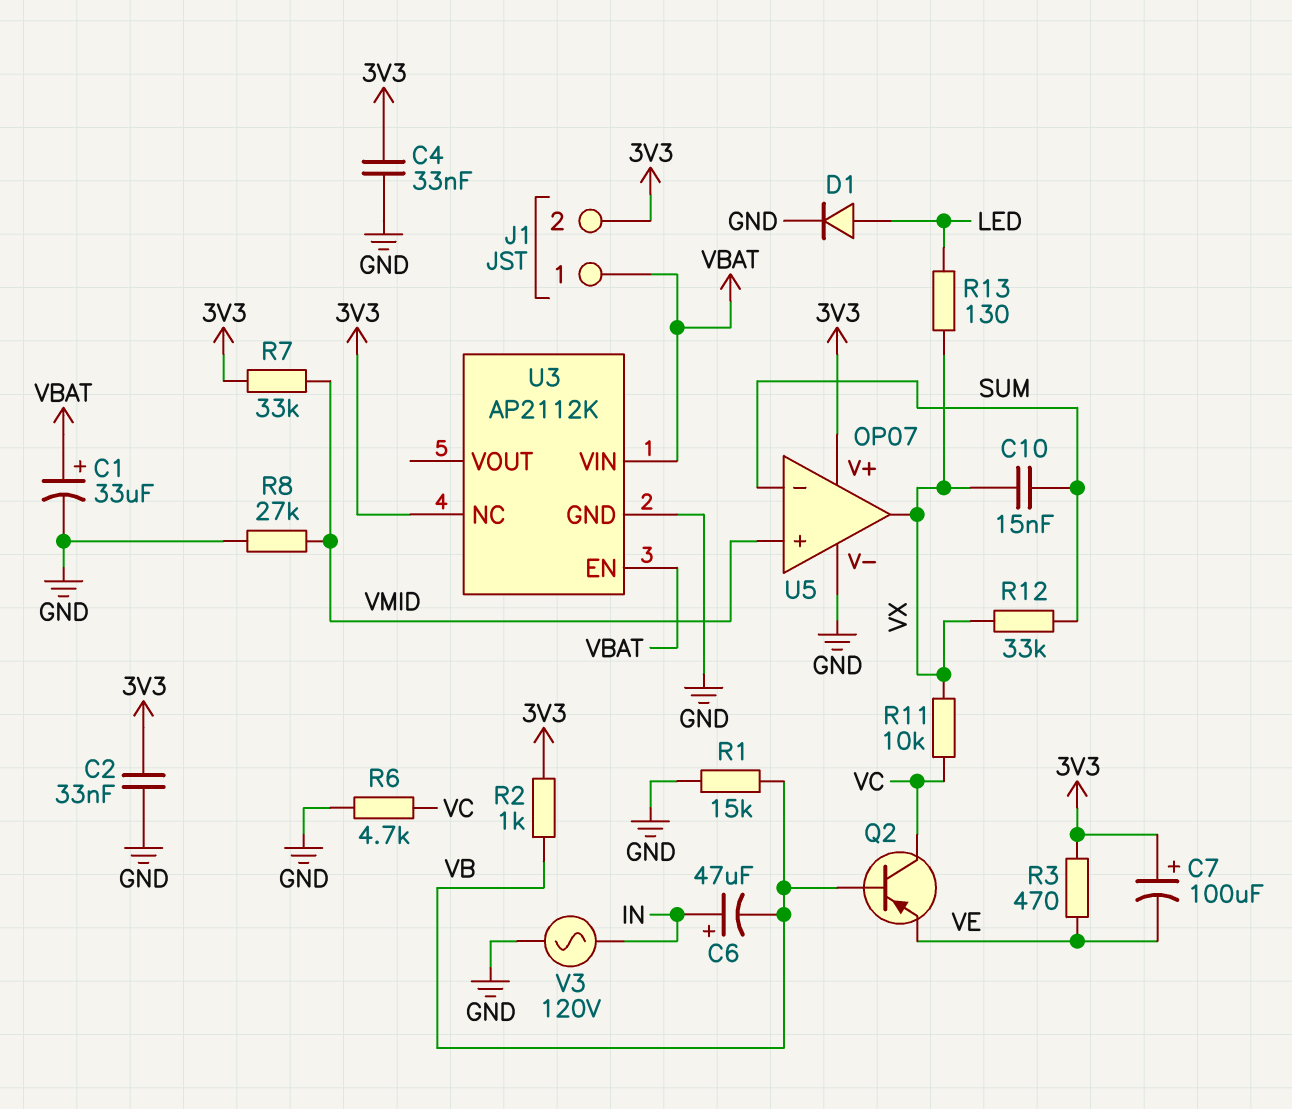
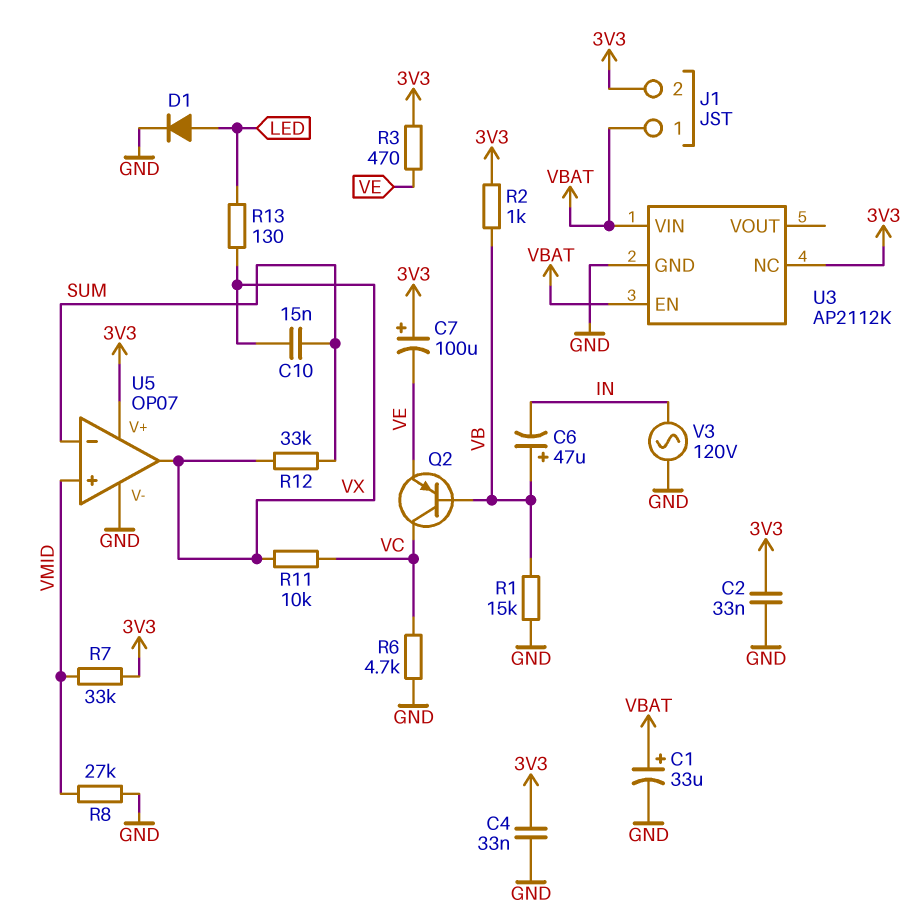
C6: 47uF (plus IN, minus VB) -> 47uF (plus VB, minus IN)

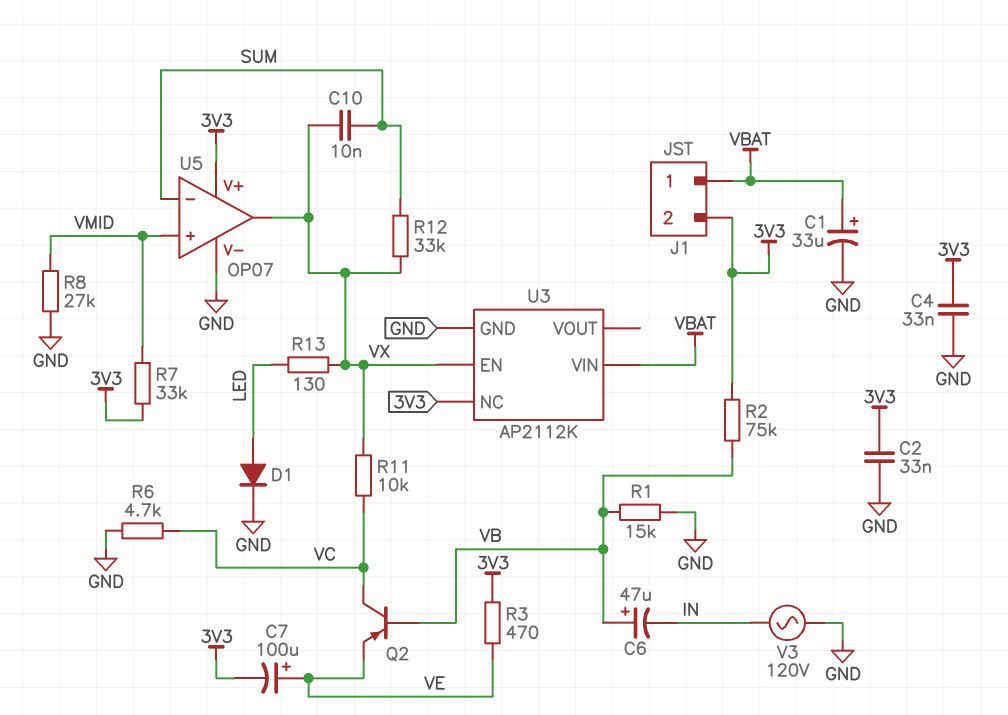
C7: 100uF (plus 3V3, minus VE) -> 100uF (plus VE, minus 3V3)
C10: 15nF (SUM, VX) -> 10nF (SUM, VX)
R2: 1k (3V3, VB) -> 75k (3V3, VB)
U3 pin EN: VBAT -> VX

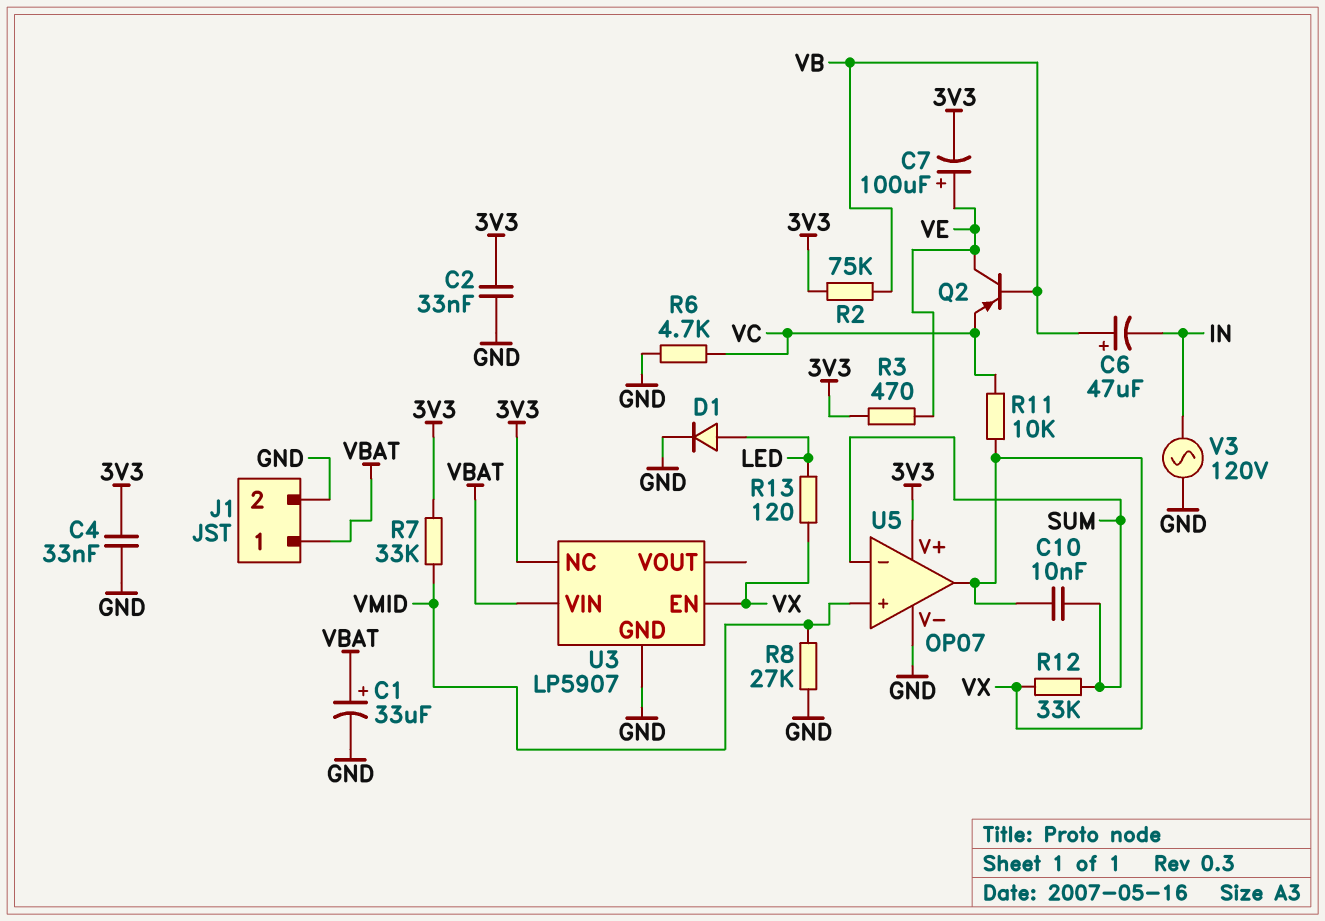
J1 pin 2: 3V3 -> GND
Q2: PNP (B VB, C VC, E VE) -> PNP (B VB, C VE, E VC)
R1: 15k (GND, VB) -> none
R13: 130 (LED, VX) -> 120 (LED, VX)
U3: AP2112K -> LP5907

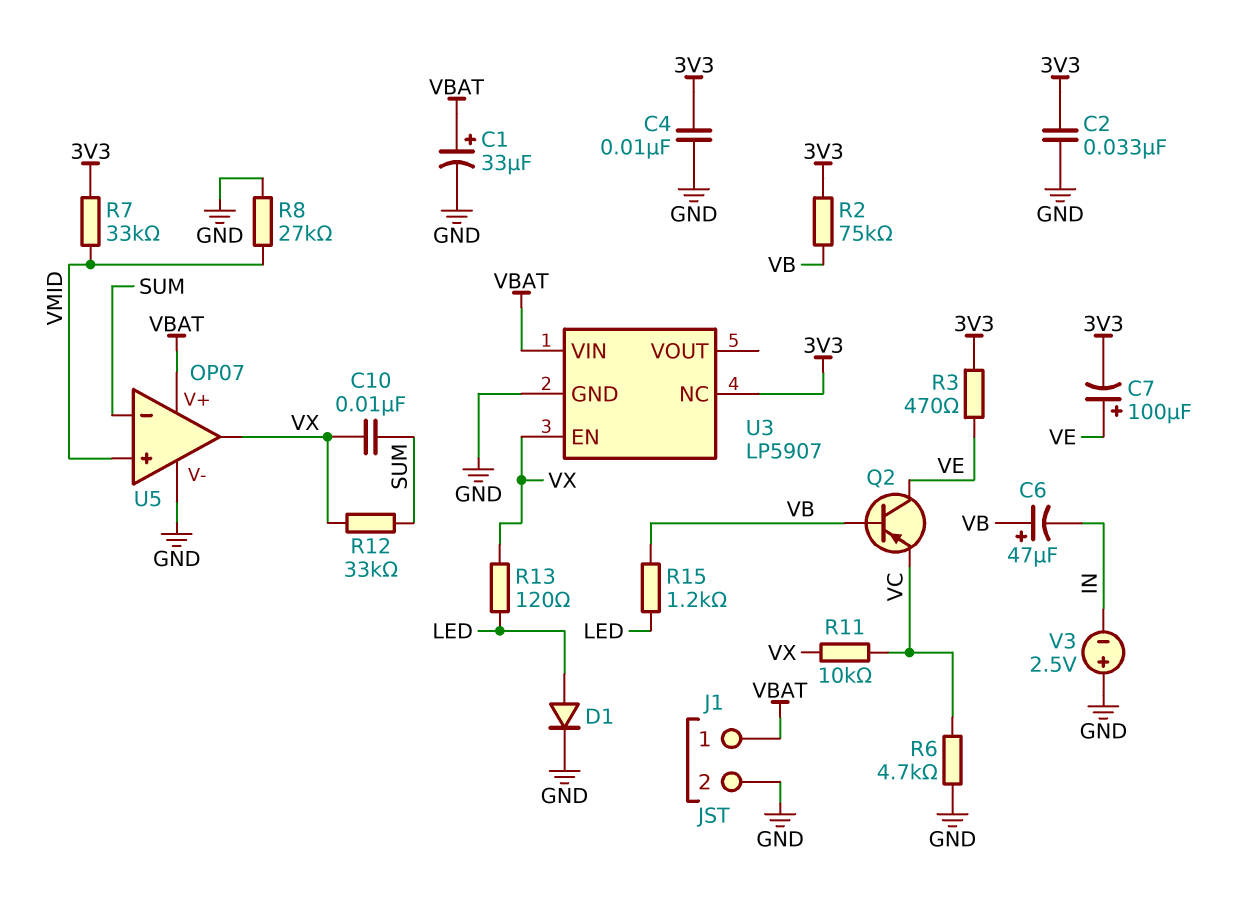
C4: 33nF (3V3, GND) -> 10nF (3V3, GND)
R15: none -> 1.2k (LED, VB)
U5 pin V+: 3V3 -> VBAT
V3: AC 120V (GND, IN) -> 2.5V (plus GND, minus IN)

